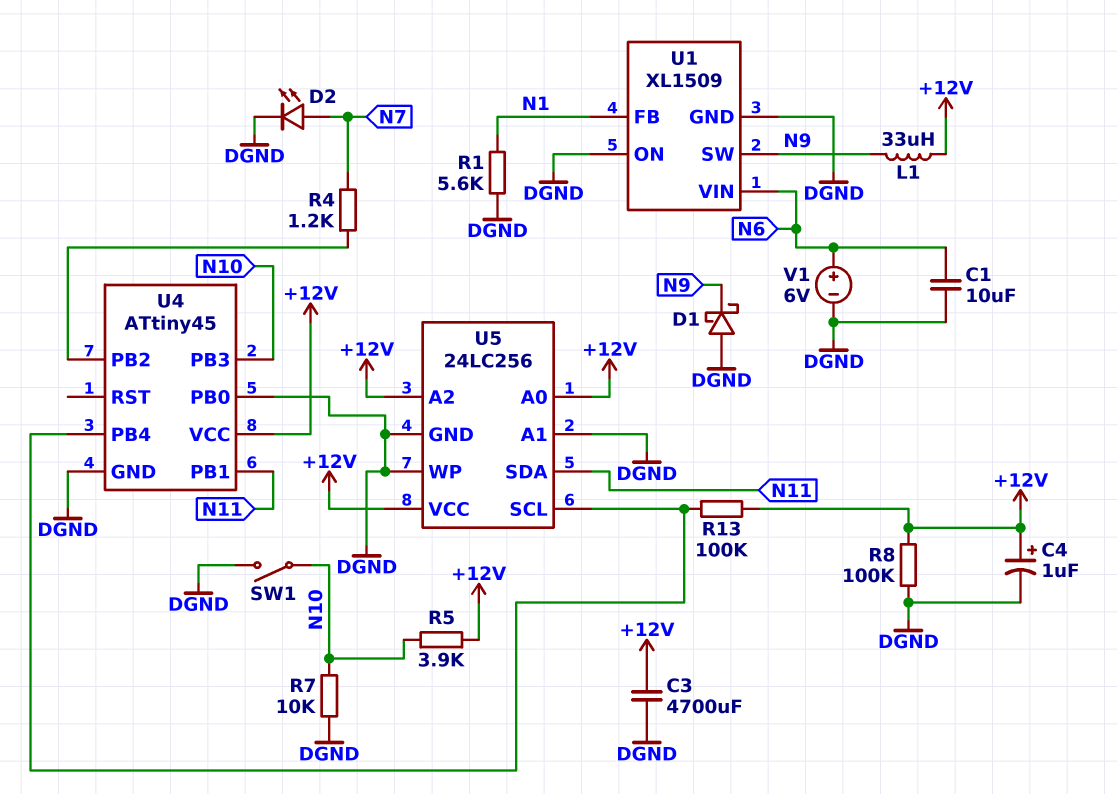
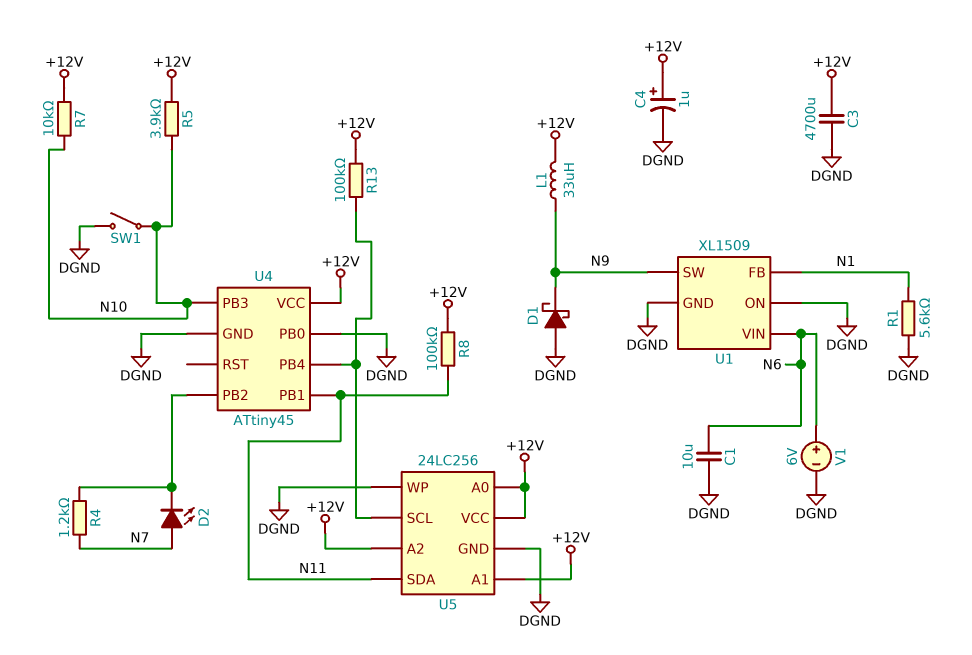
D2: LED (A N7, K DGND) -> LED (A N7, K U4/PB2)
R7: 10k (DGND, N10) -> 10k (+12V, N10)
R8: 100k (+12V, DGND) -> 100k (+12V, N11)
U5 pin A1: DGND -> +12V

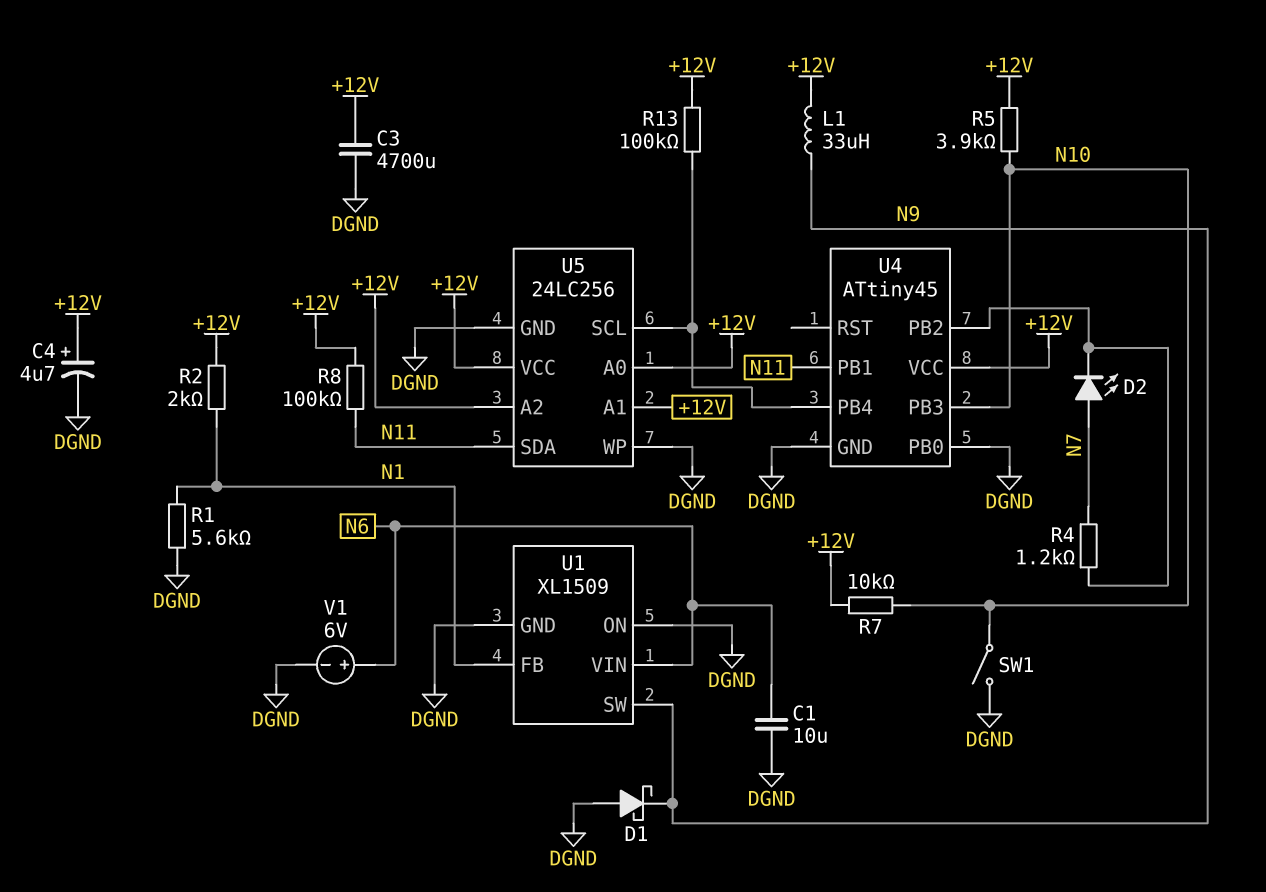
C4: 1uF (plus +12V, minus DGND) -> 4.7uF (plus +12V, minus DGND)
R2: none -> 2k (+12V, N1)

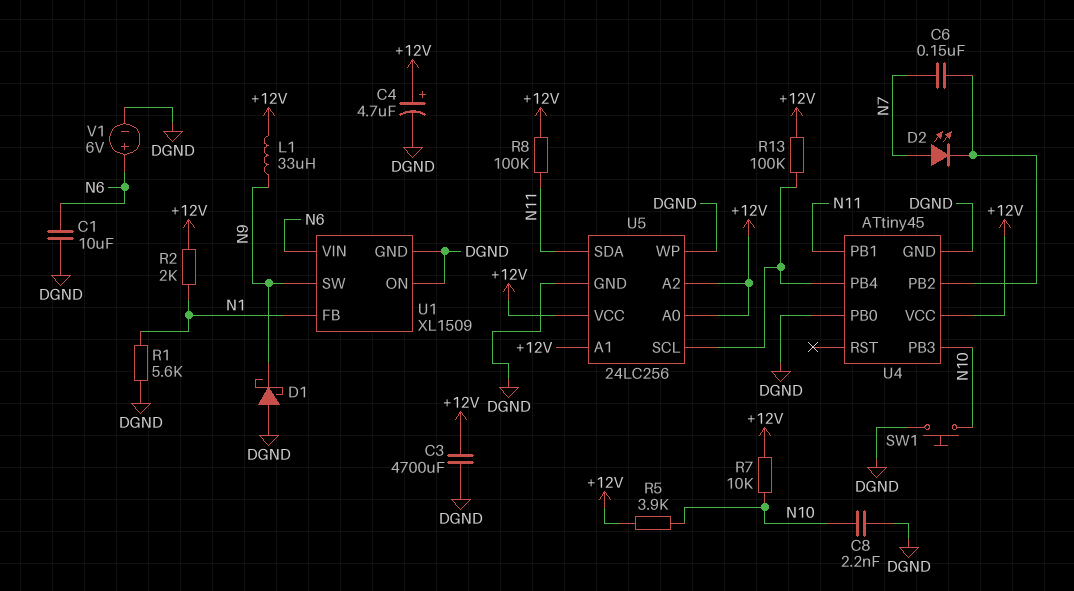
C6: none -> 150nF (N7, U4/PB2)
C8: none -> 2.2nF (DGND, N10)
R4: 1.2k (N7, U4/PB2) -> none
SW1: switch (DGND, N10) -> button (DGND, N10)

